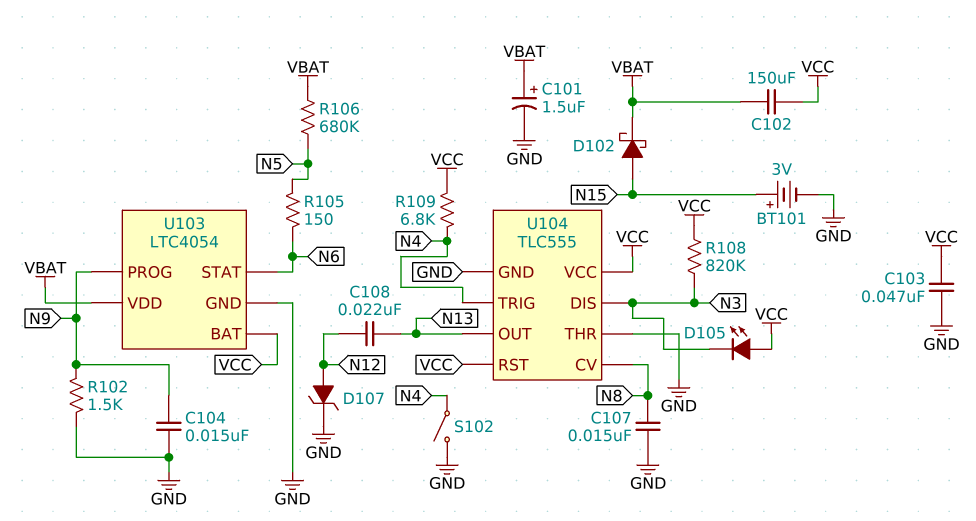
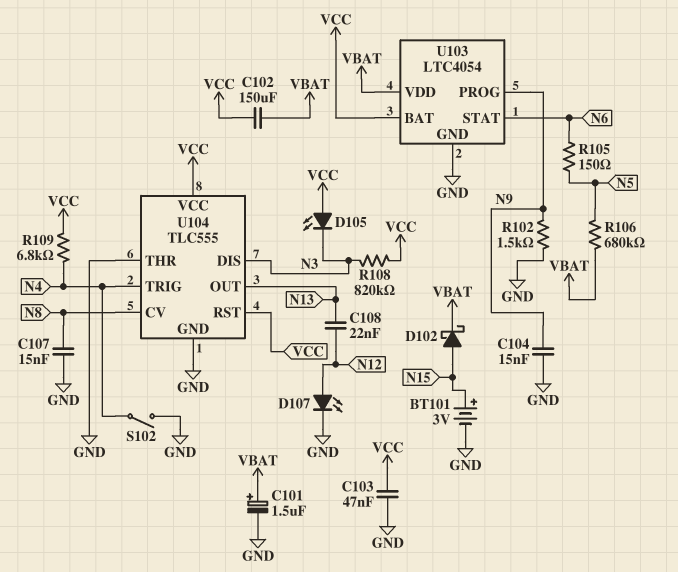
D107: zener (A N12, K GND) -> LED (A N12, K GND)

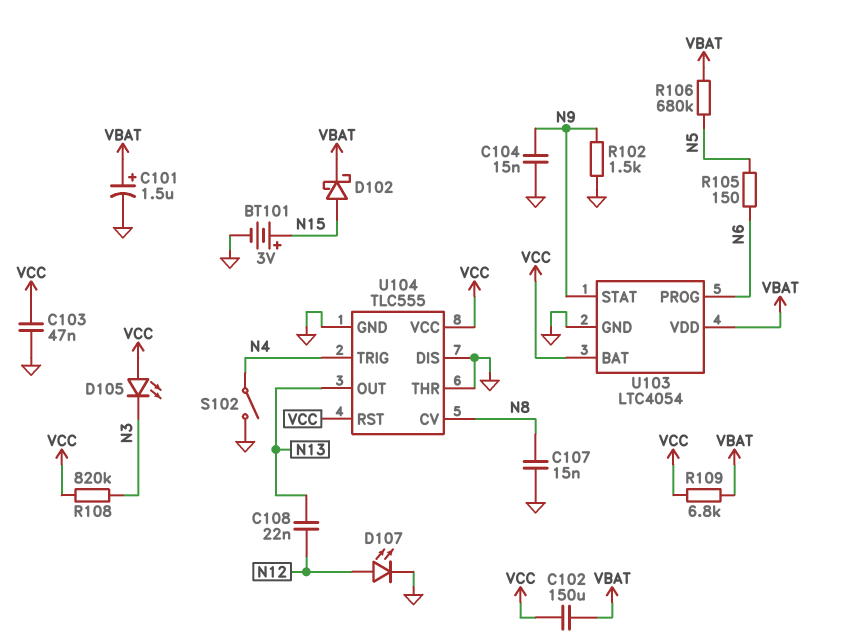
R109: 6.8k (N4, VCC) -> 6.8k (VBAT, VCC)
U103 pin PROG: N9 -> N6
U103 pin STAT: N6 -> N9
U104 pin DIS: N3 -> GND

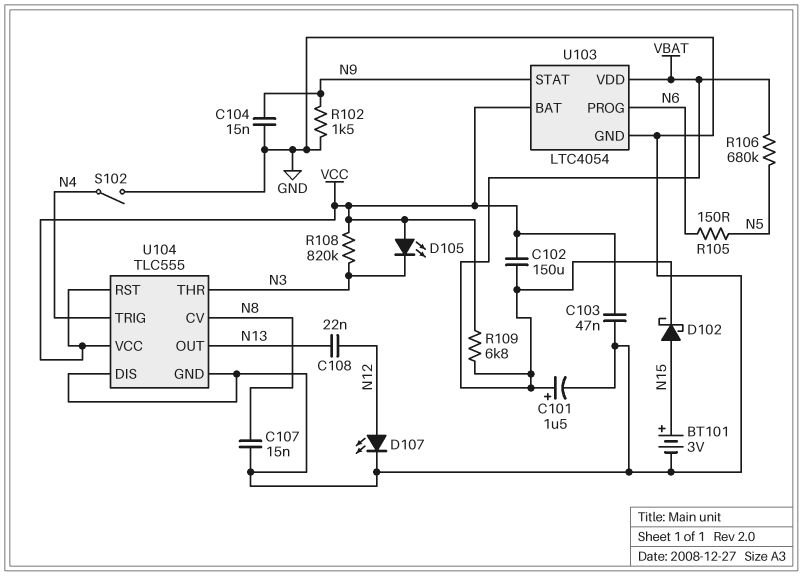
U104 pin THR: GND -> N3

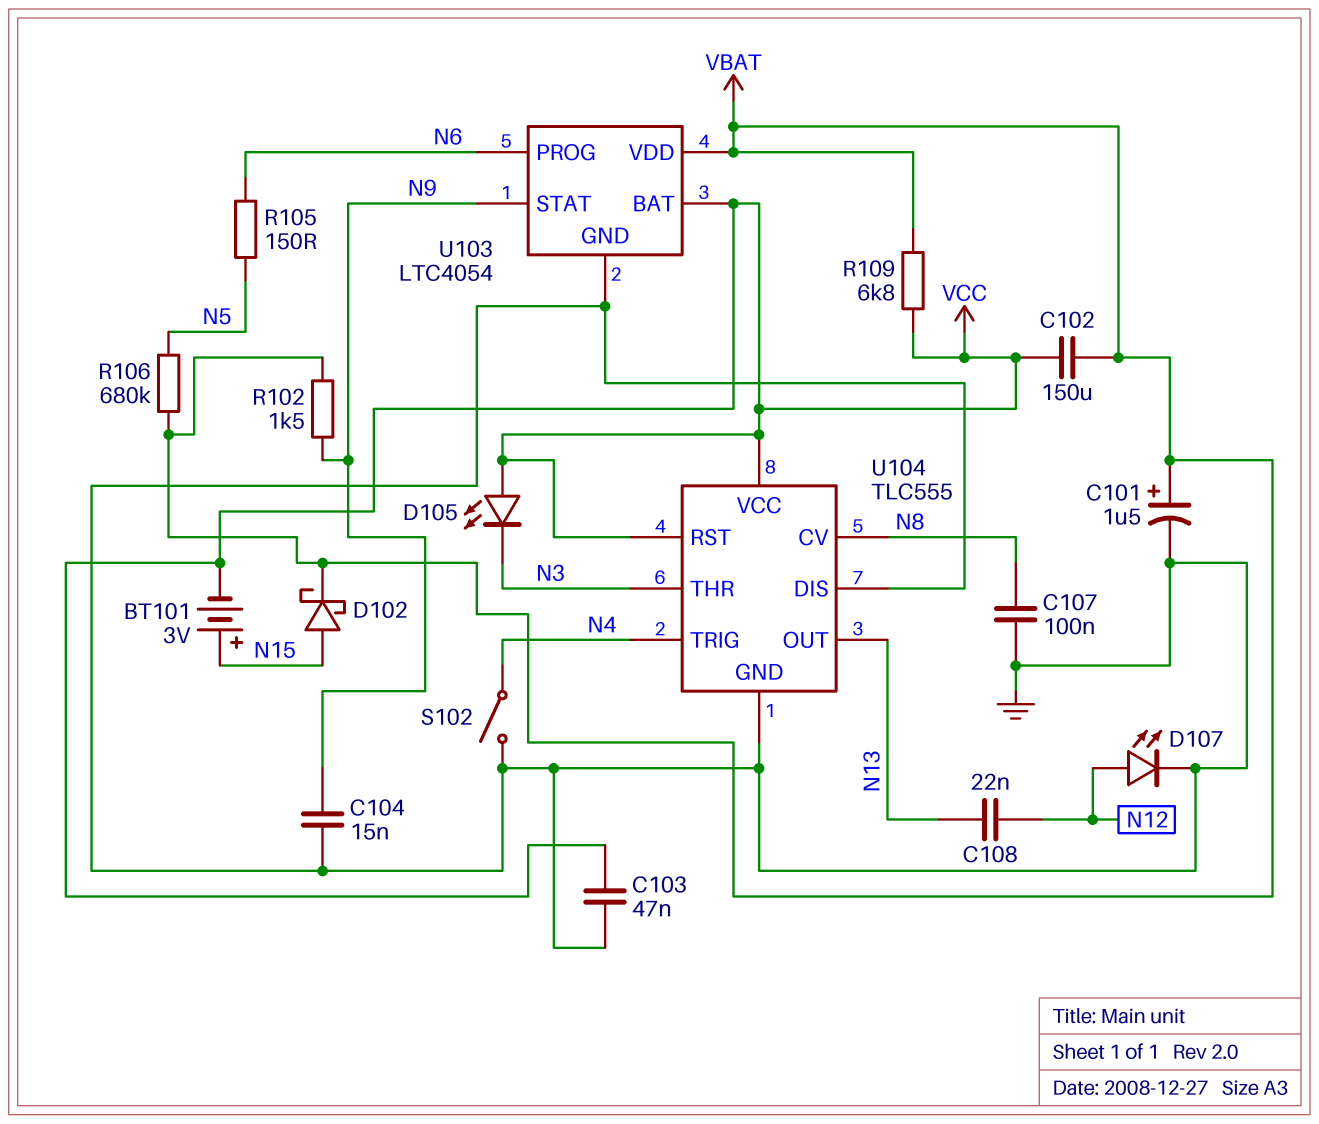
BT101: 3V (plus N15, minus GND) -> 3V (plus N15, minus VCC)
C107: 15nF (GND, N8) -> 100nF (GND, N8)
R102: 1.5k (GND, N9) -> 1.5k (N9, VBAT)
R108: 820k (N3, VCC) -> none

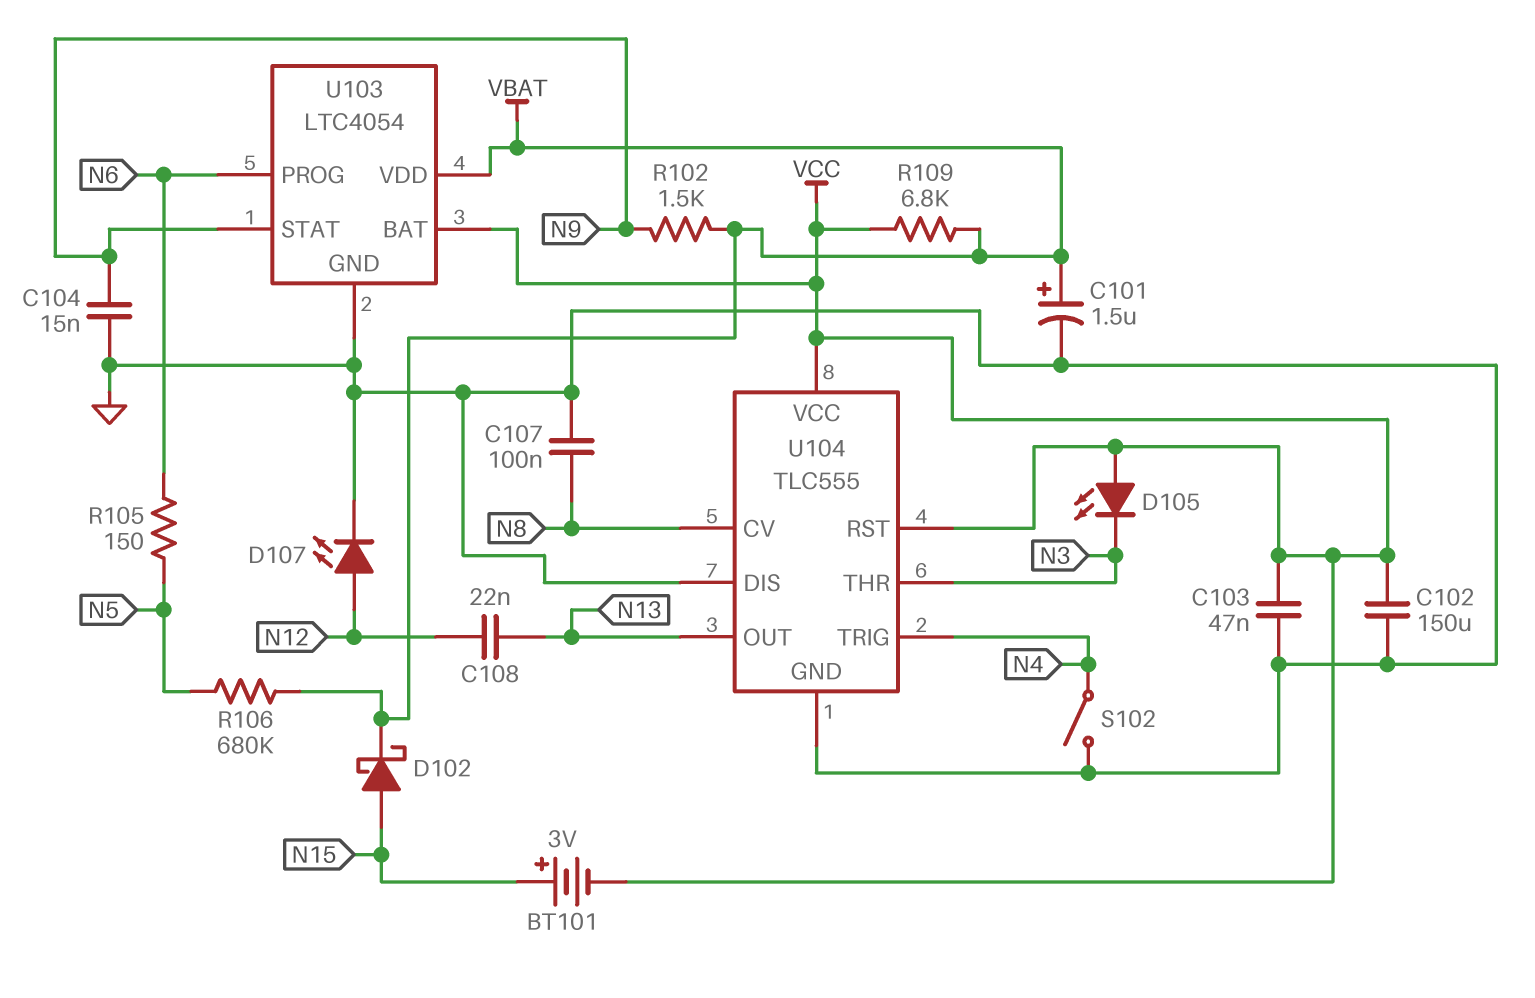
C102: 150uF (VBAT, VCC) -> 150uF (GND, VCC)

